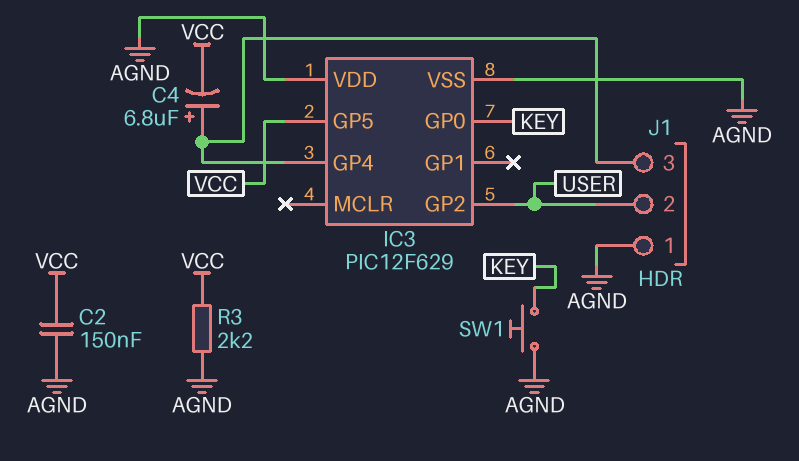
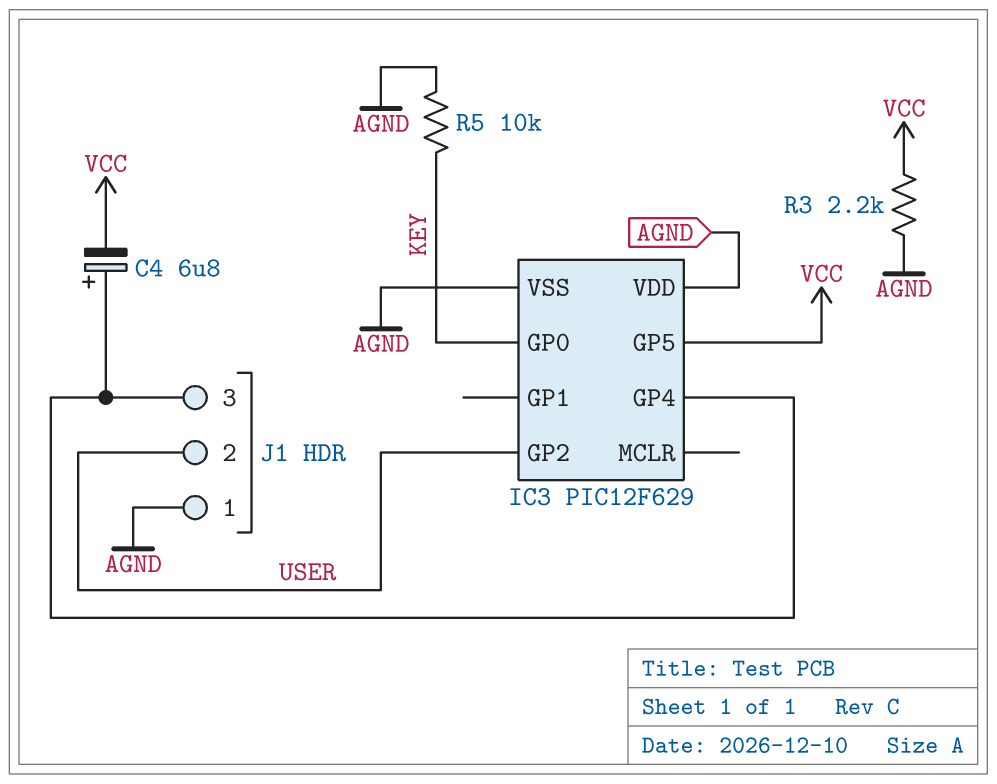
C2: 150nF (AGND, VCC) -> none
R5: none -> 10k (AGND, KEY)
SW1: button (AGND, KEY) -> none

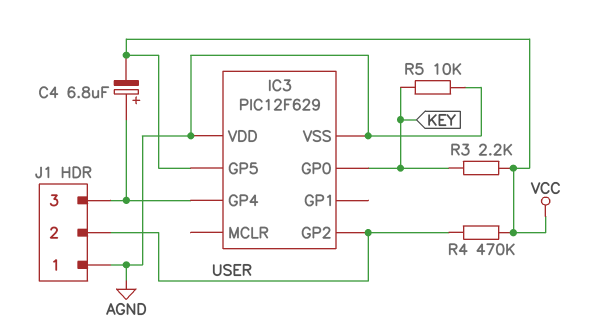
R3: 2.2k (AGND, VCC) -> 2.2k (KEY, VCC)
R4: none -> 470k (USER, VCC)

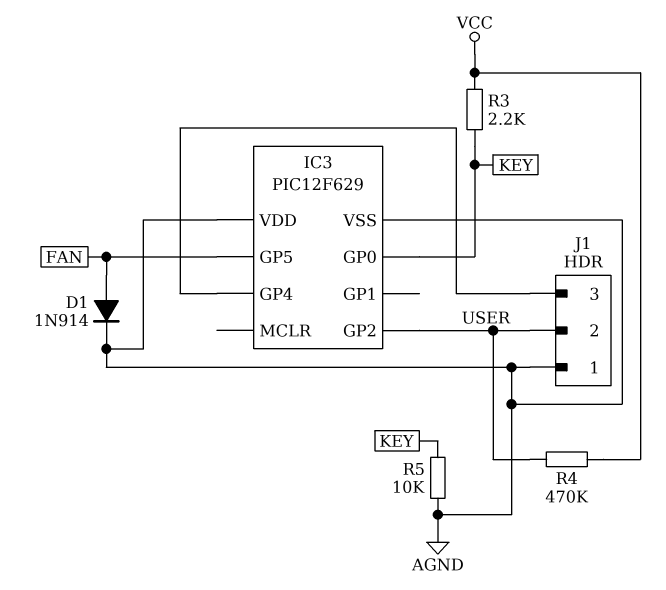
C4: 6.8uF (plus IC3/GP4, minus VCC) -> none
D1: none -> diode 1N914 (A FAN, K AGND)
IC3 pin GP5: VCC -> FAN

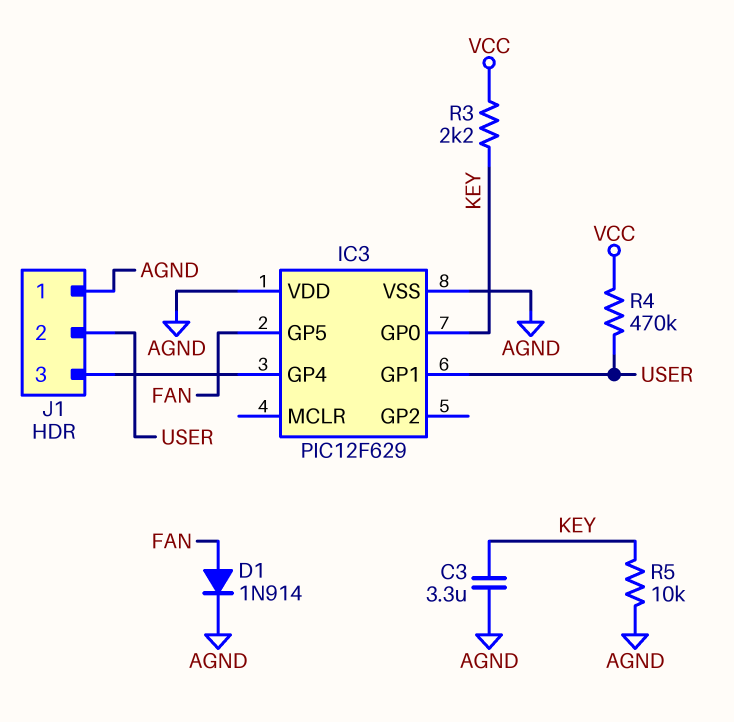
C3: none -> 3.3uF (AGND, KEY)
IC3 pin GP1: none -> USER
IC3 pin GP2: USER -> none

